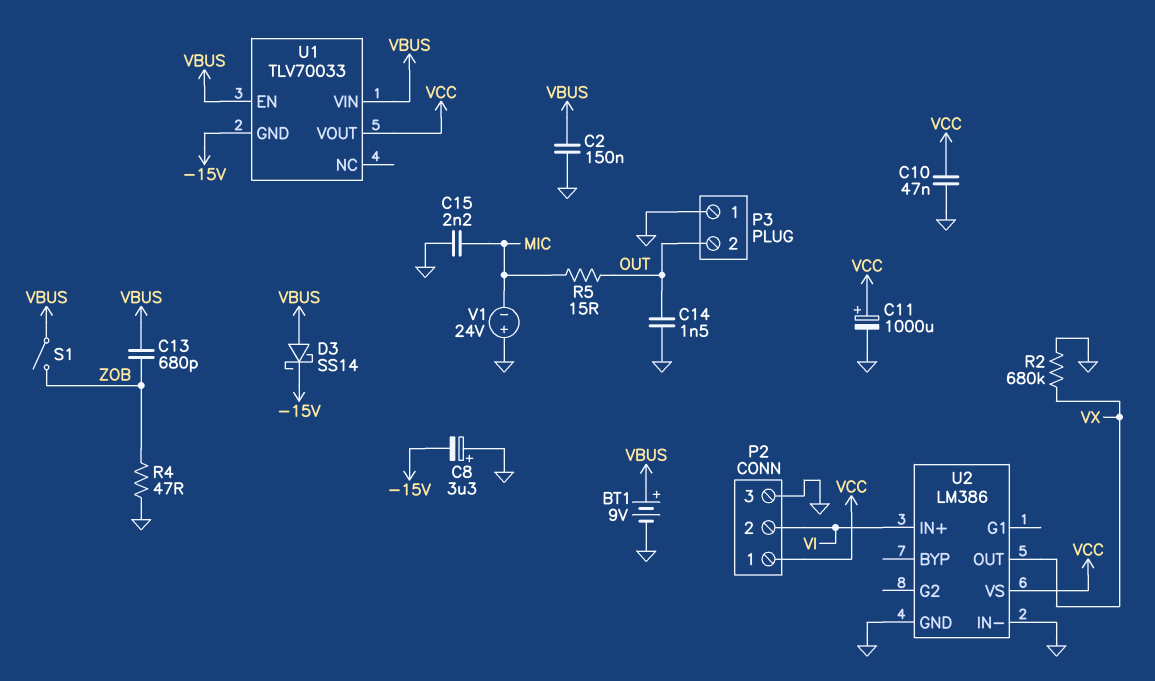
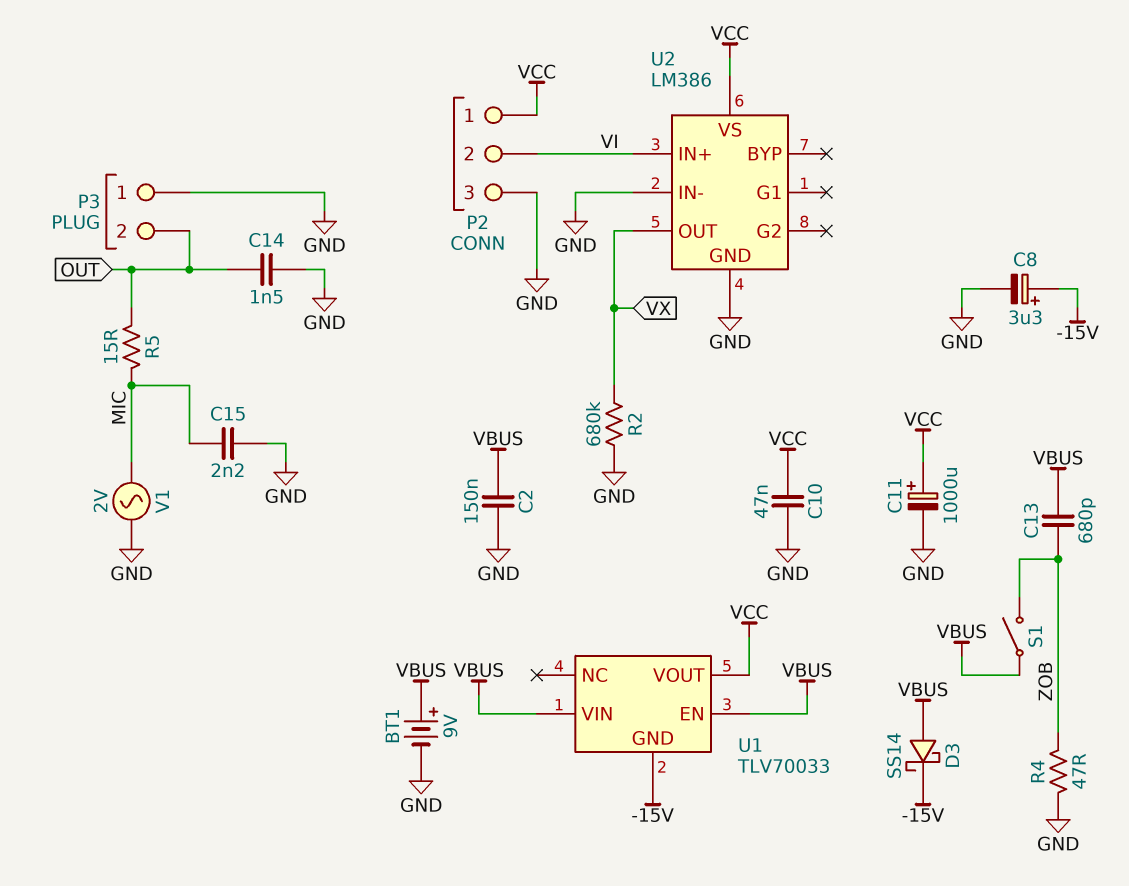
C8: 3.3uF (plus GND, minus -15V) -> 3.3uF (plus -15V, minus GND)
V1: 24V (plus GND, minus MIC) -> AC 2V (GND, MIC)

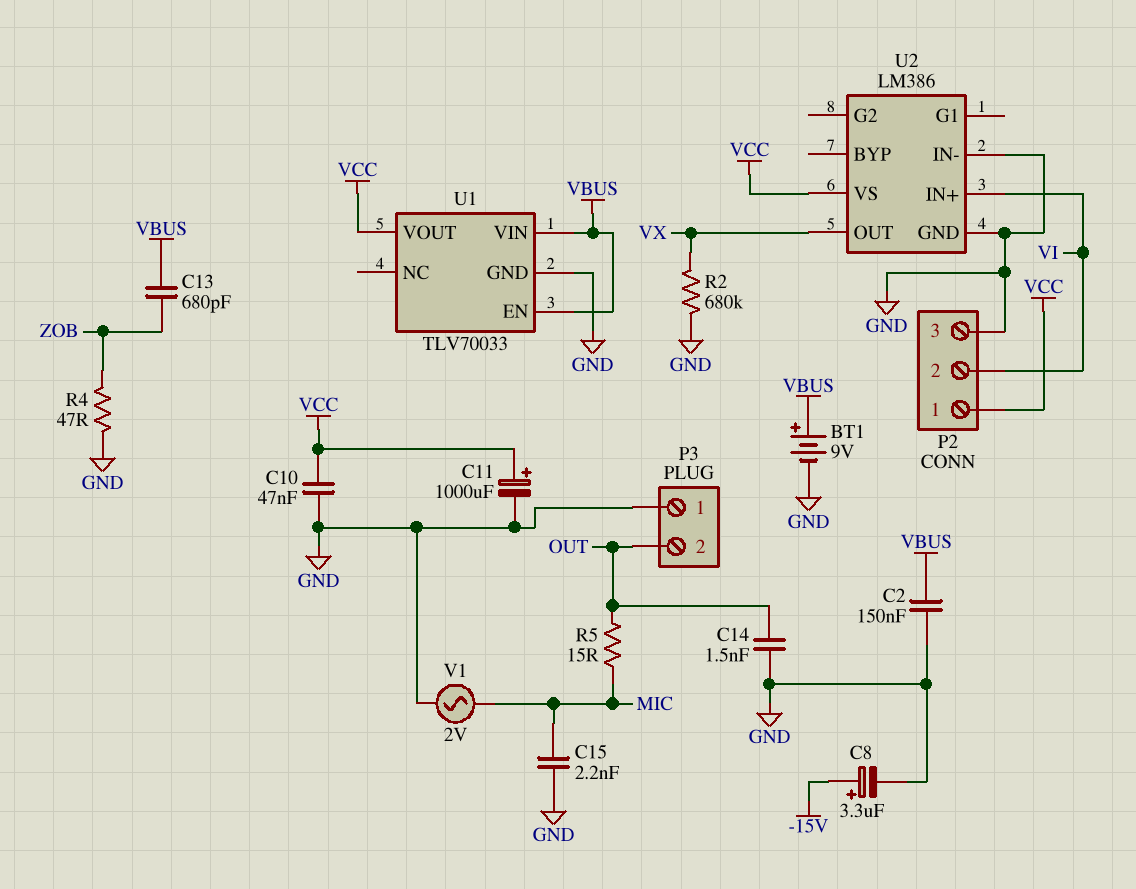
D3: schottky SS14 (A VBUS, K -15V) -> none
S1: switch (VBUS, ZOB) -> none
U1 pin GND: -15V -> GND

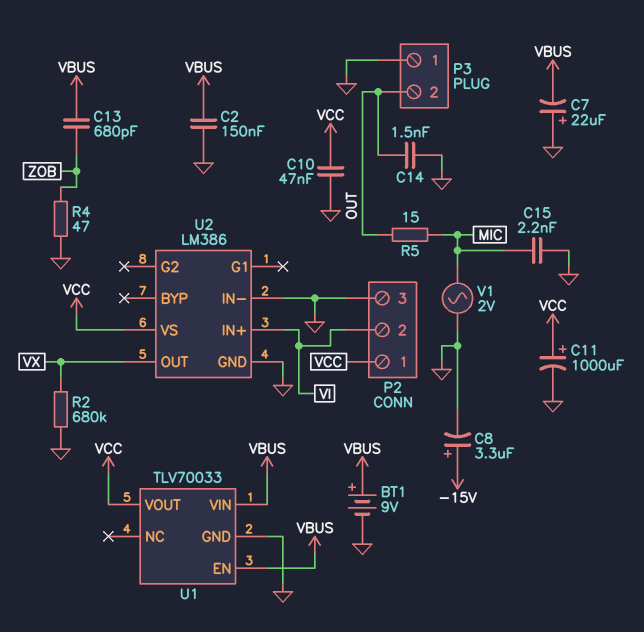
C7: none -> 22uF (plus GND, minus VBUS)

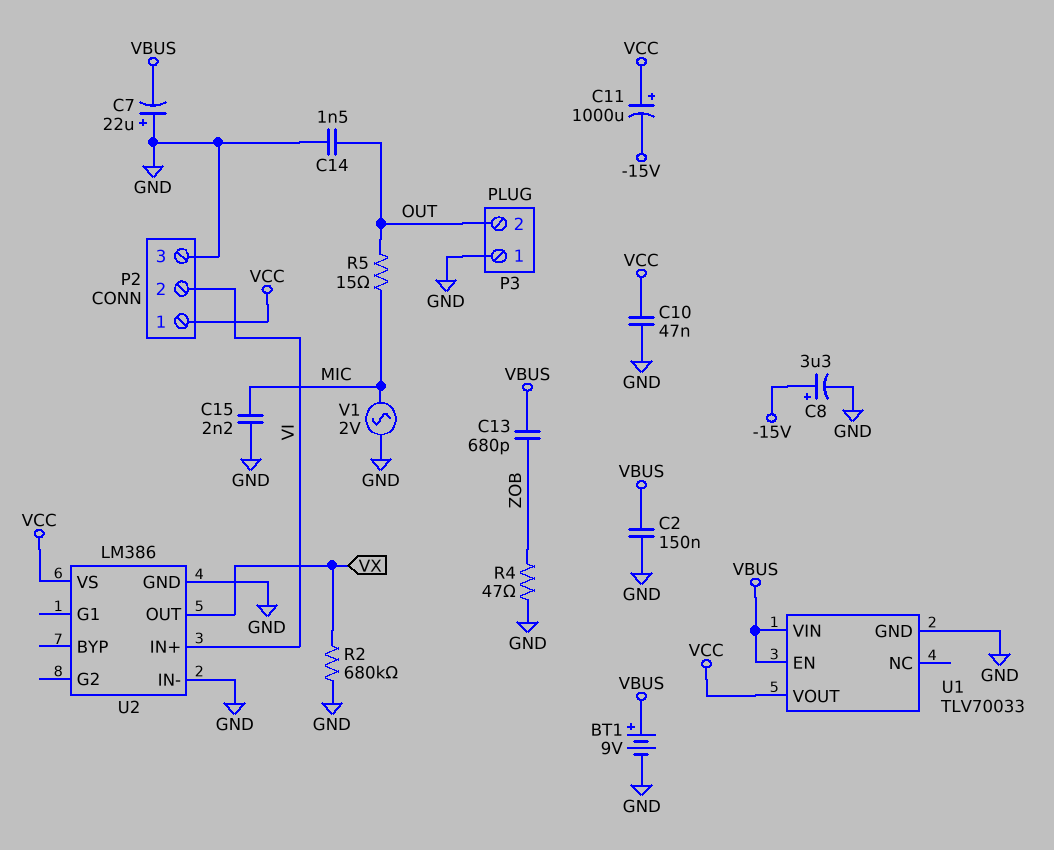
C11: 1000uF (plus VCC, minus GND) -> 1000uF (plus VCC, minus -15V)

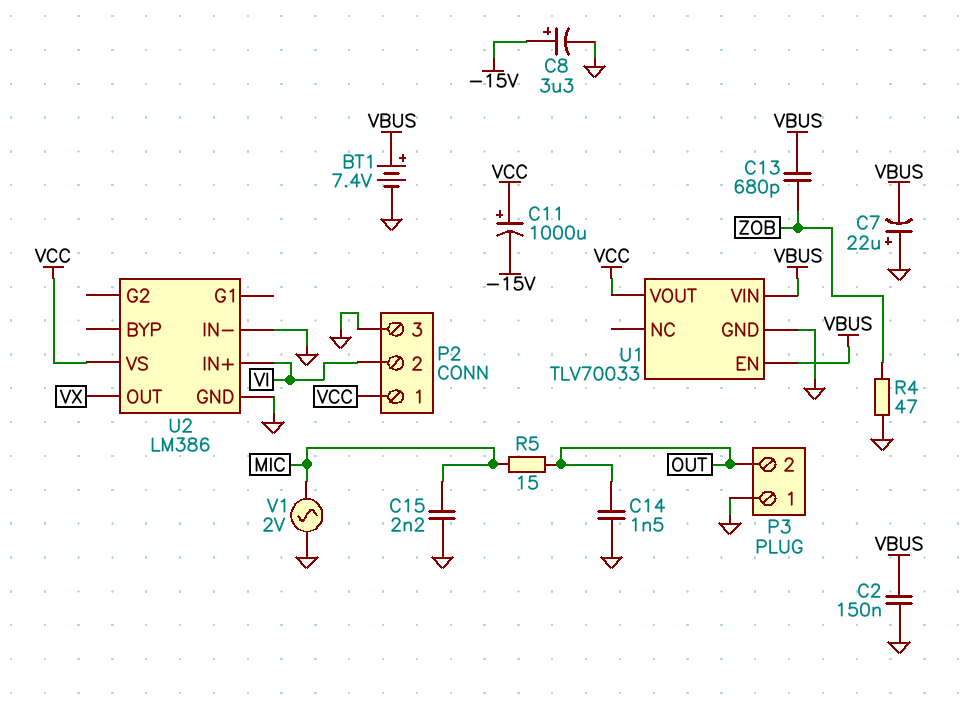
BT1: 9V (plus VBUS, minus GND) -> 7.4V (plus VBUS, minus GND)
C10: 47nF (GND, VCC) -> none
R2: 680k (GND, VX) -> none

